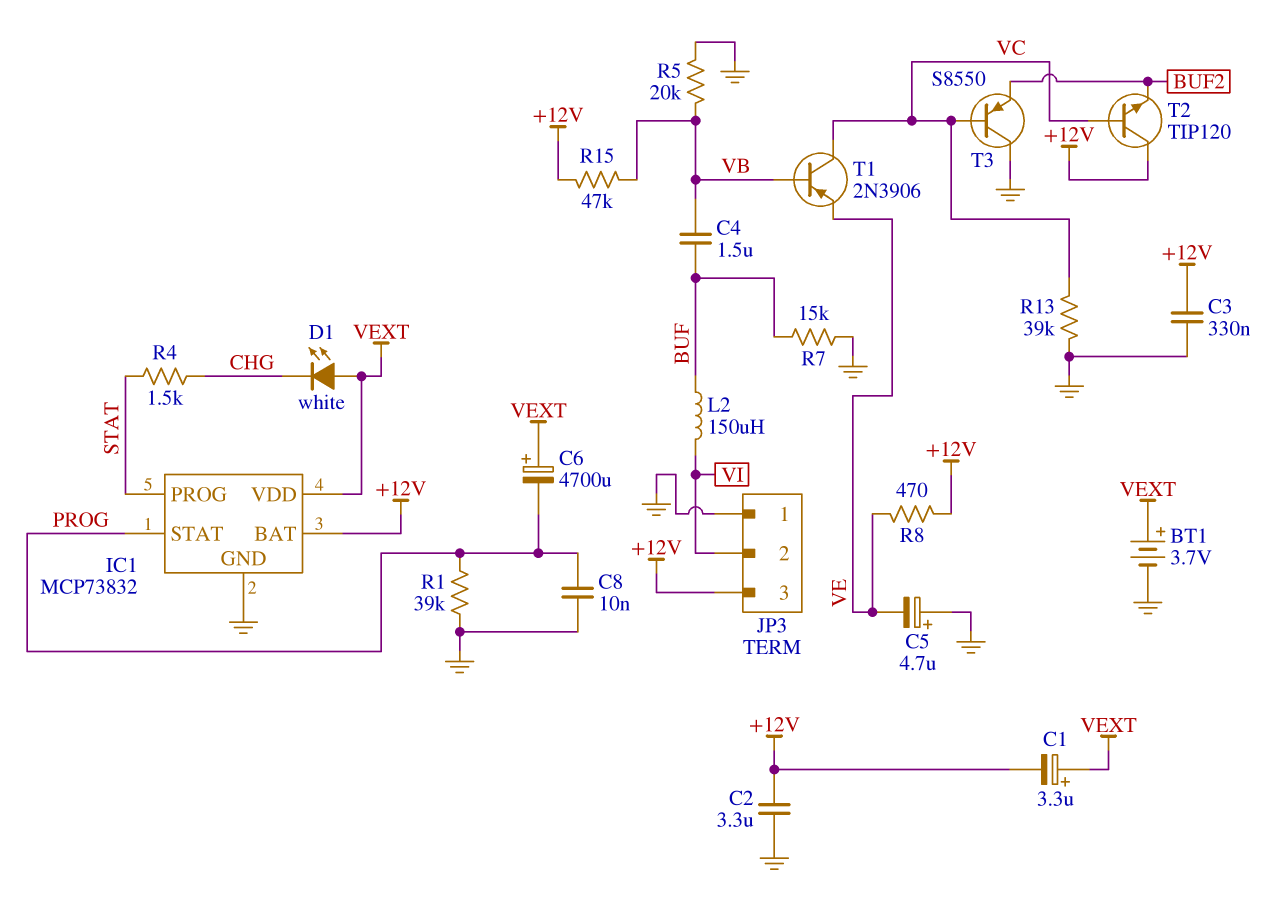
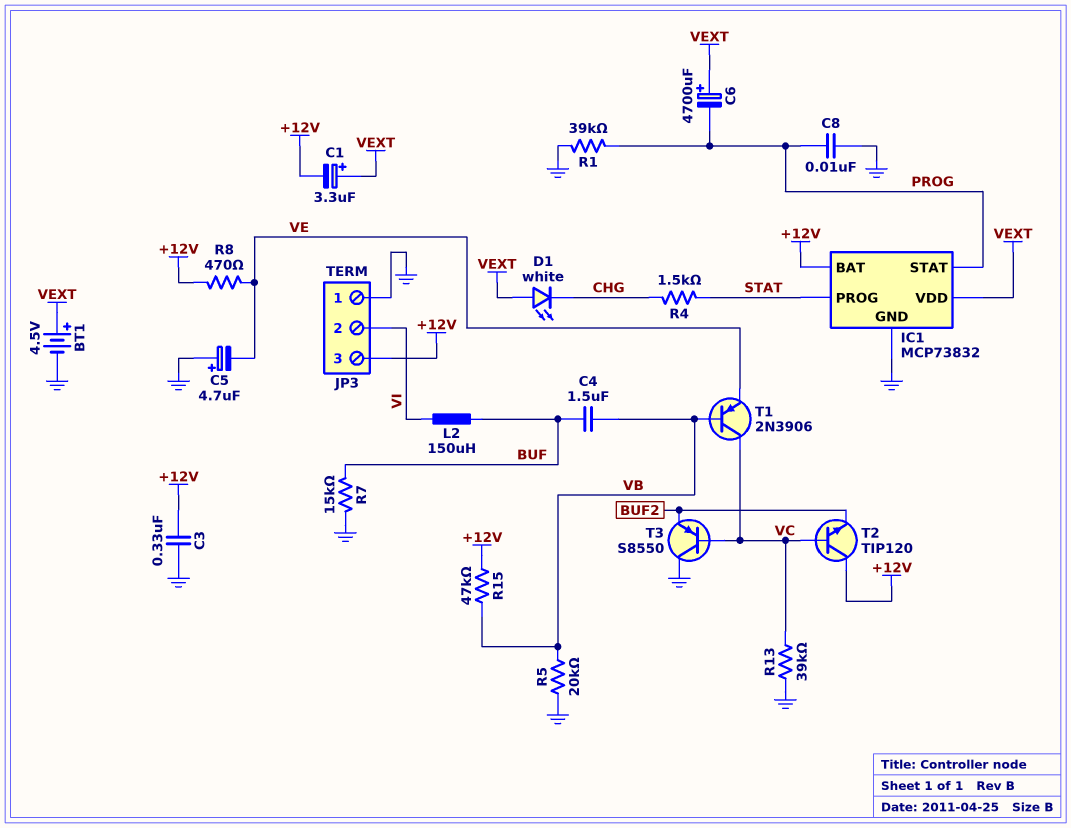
BT1: 3.7V (plus VEXT, minus GND) -> 4.5V (plus VEXT, minus GND)
C2: 3.3uF (+12V, GND) -> none

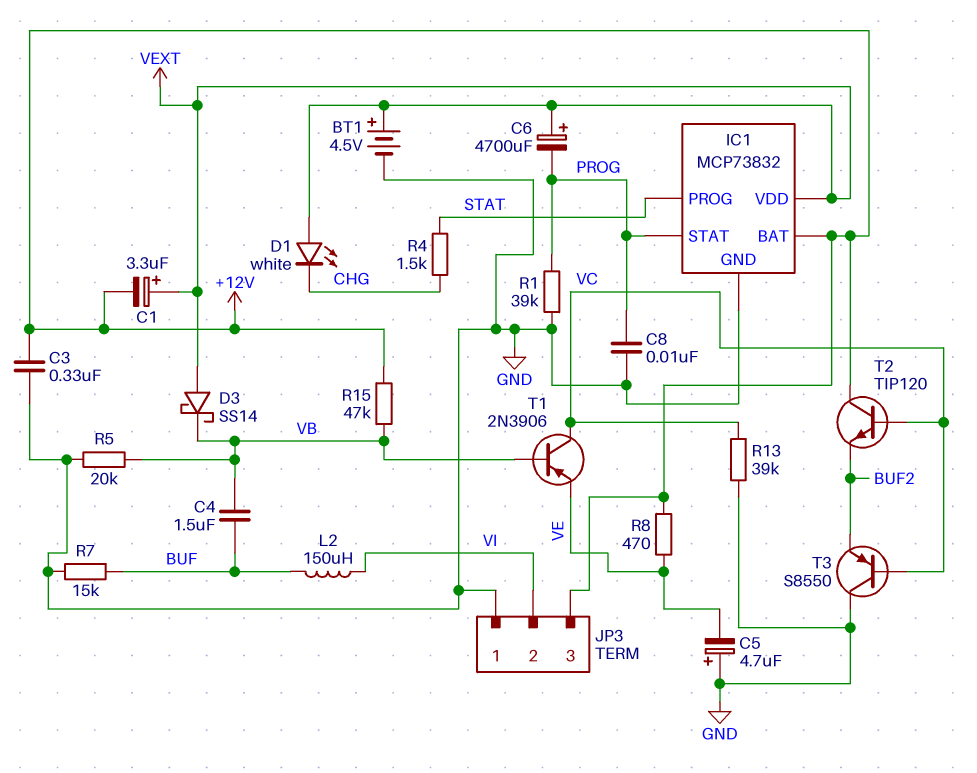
D3: none -> schottky SS14 (A VEXT, K VB)

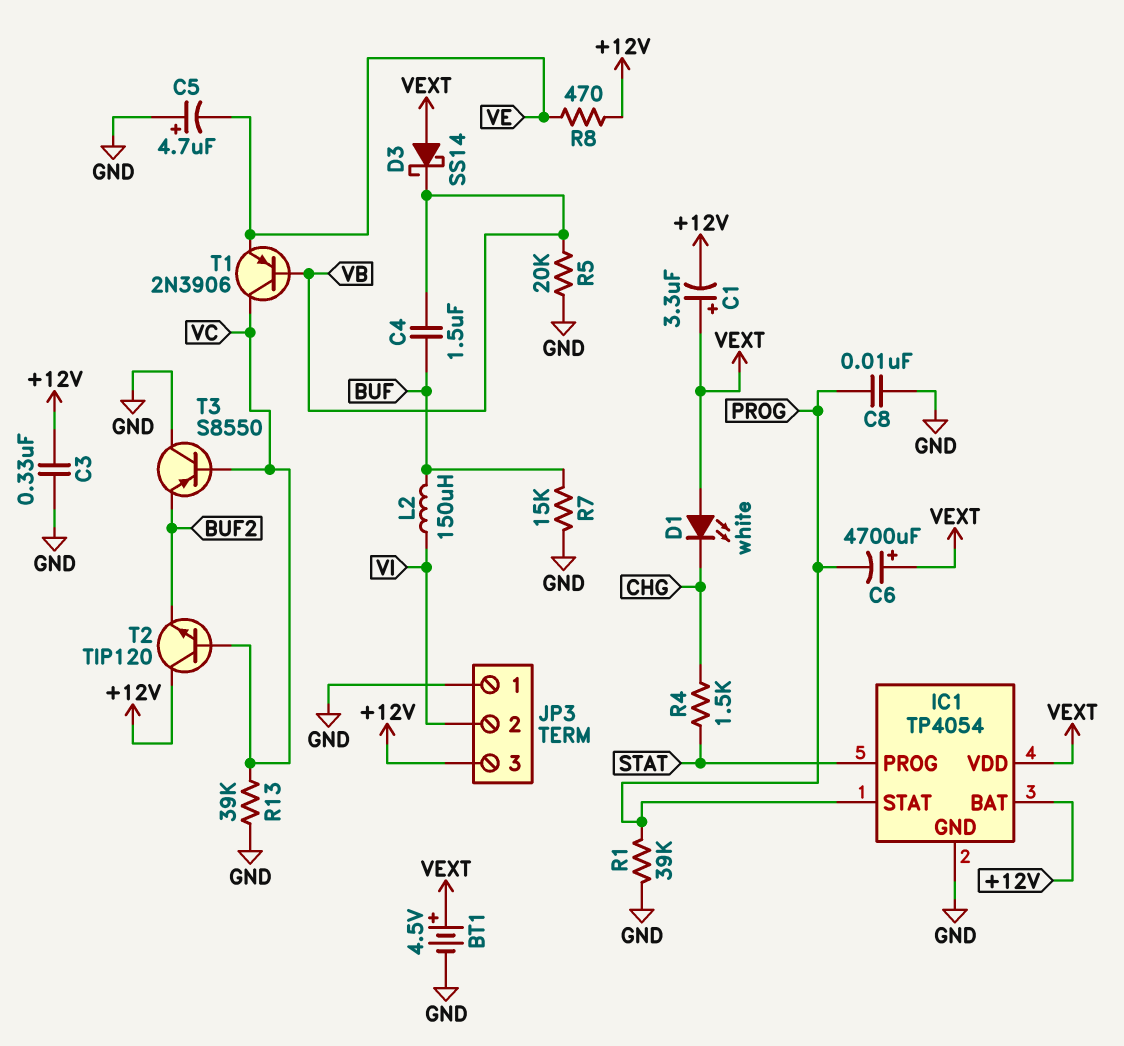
IC1: MCP73832 -> TP4054
R15: 47k (+12V, VB) -> none

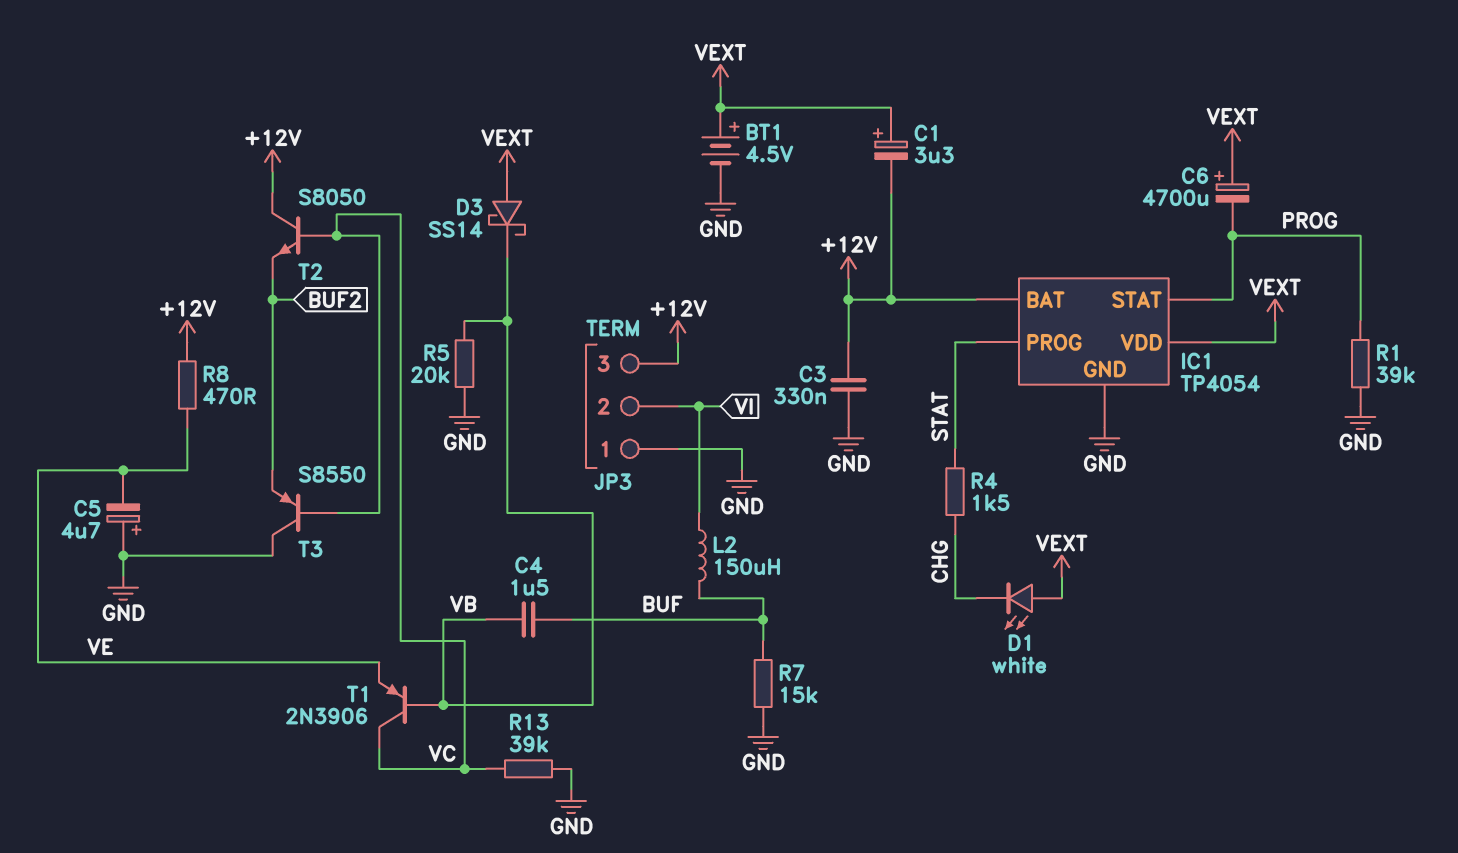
C8: 10nF (GND, PROG) -> none
T2: NPN TIP120 (B VC, C +12V, E BUF2) -> NPN S8050 (B VC, C +12V, E BUF2)

